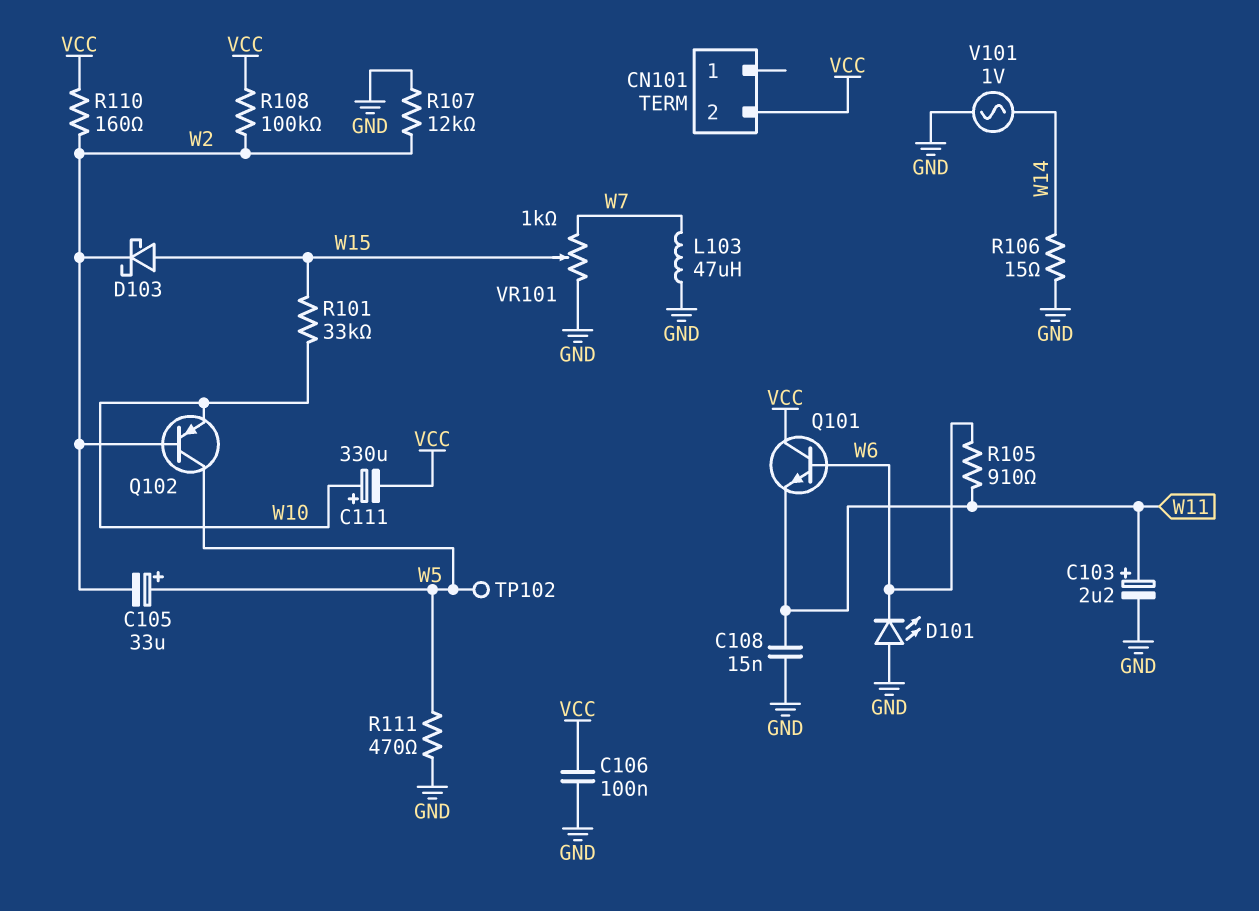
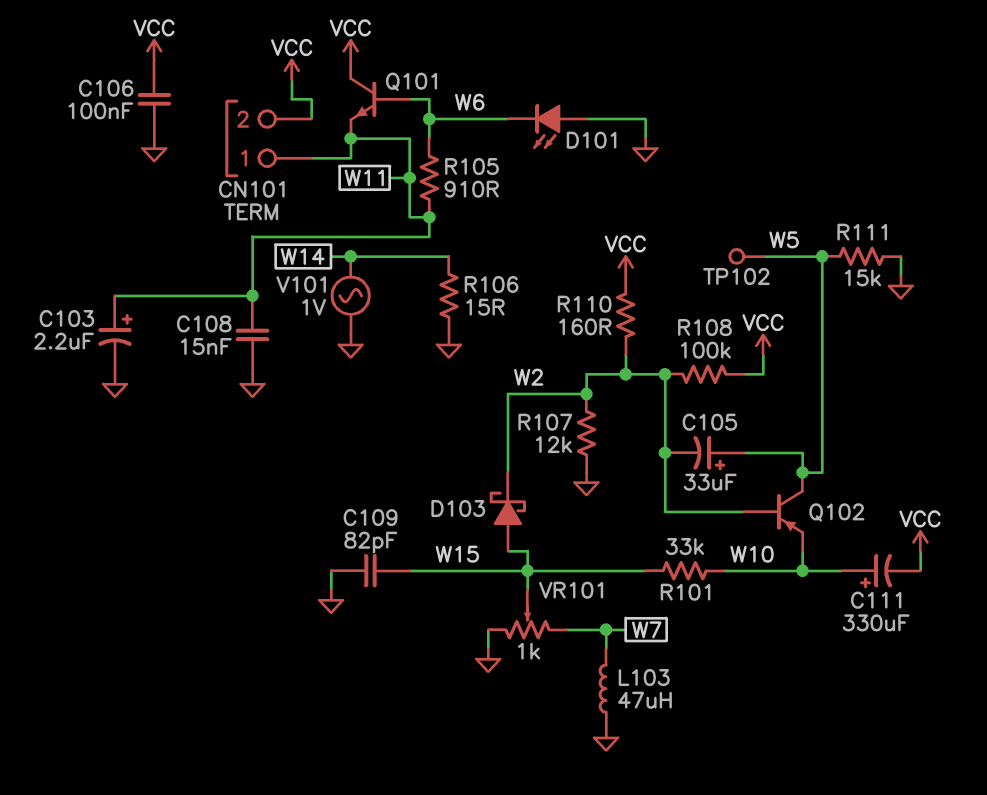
C109: none -> 82pF (GND, W15)
CN101 pin 1: none -> W11
R111: 470 (GND, W5) -> 15k (GND, W5)

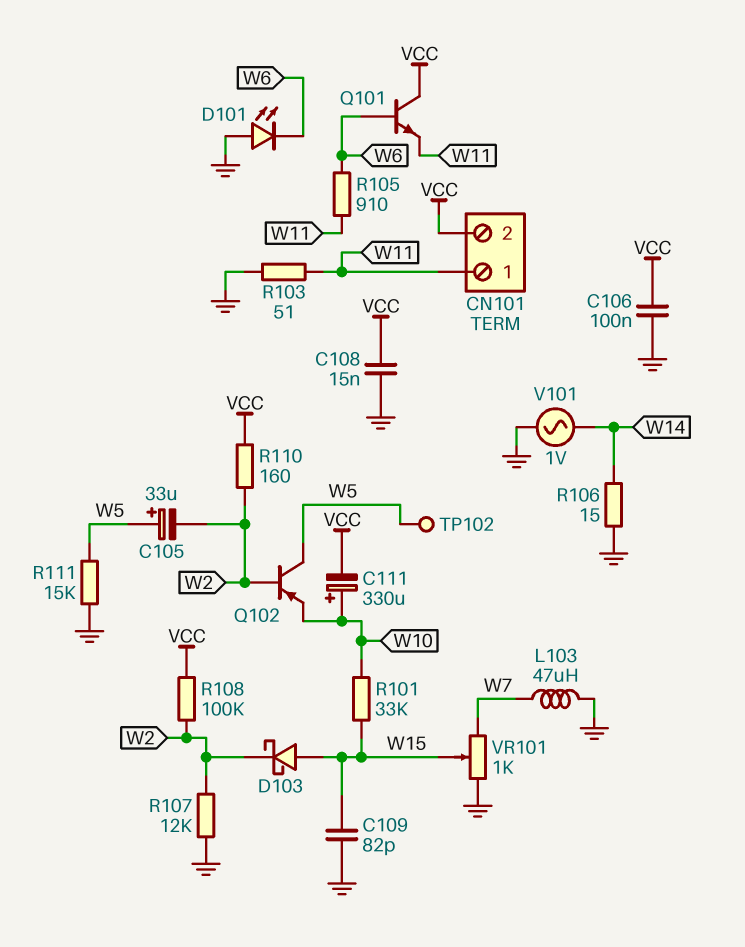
C103: 2.2uF (plus W11, minus GND) -> none
C108: 15nF (GND, W11) -> 15nF (GND, VCC)
R103: none -> 51 (GND, W11)

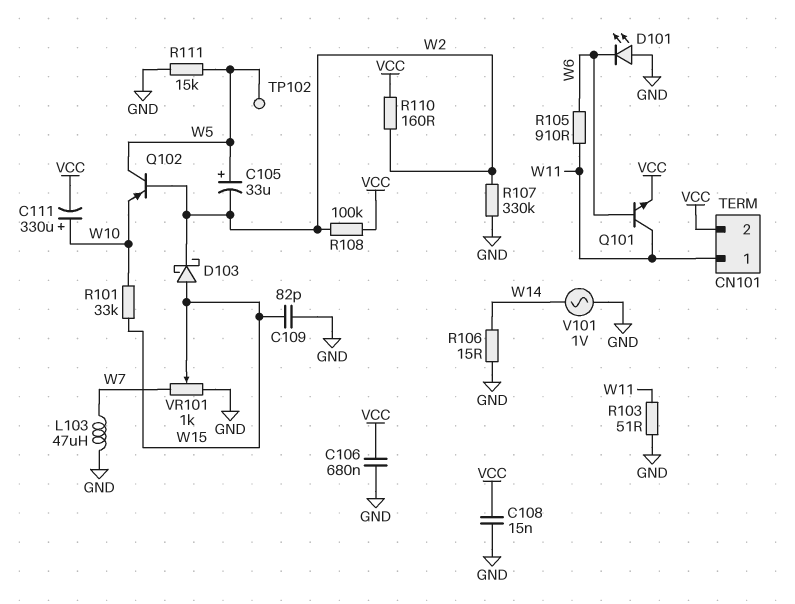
C106: 100nF (GND, VCC) -> 680nF (GND, VCC)
Q101: NPN (B W6, C VCC, E W11) -> NPN (B W6, C W11, E VCC)
R107: 12k (GND, W2) -> 330k (GND, W2)

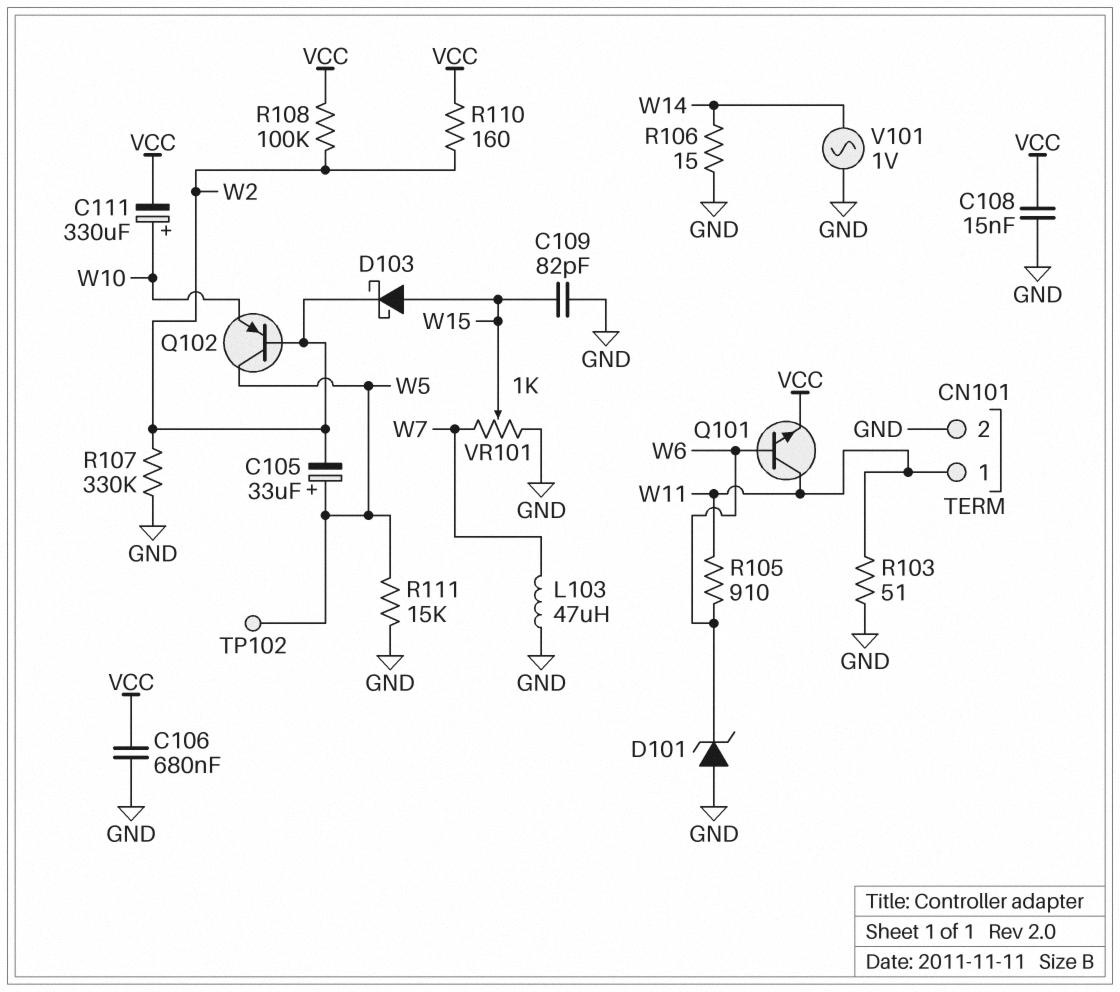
CN101 pin 2: VCC -> GND
D101: LED (A GND, K W6) -> zener (A GND, K W6)
R101: 33k (W10, W15) -> none

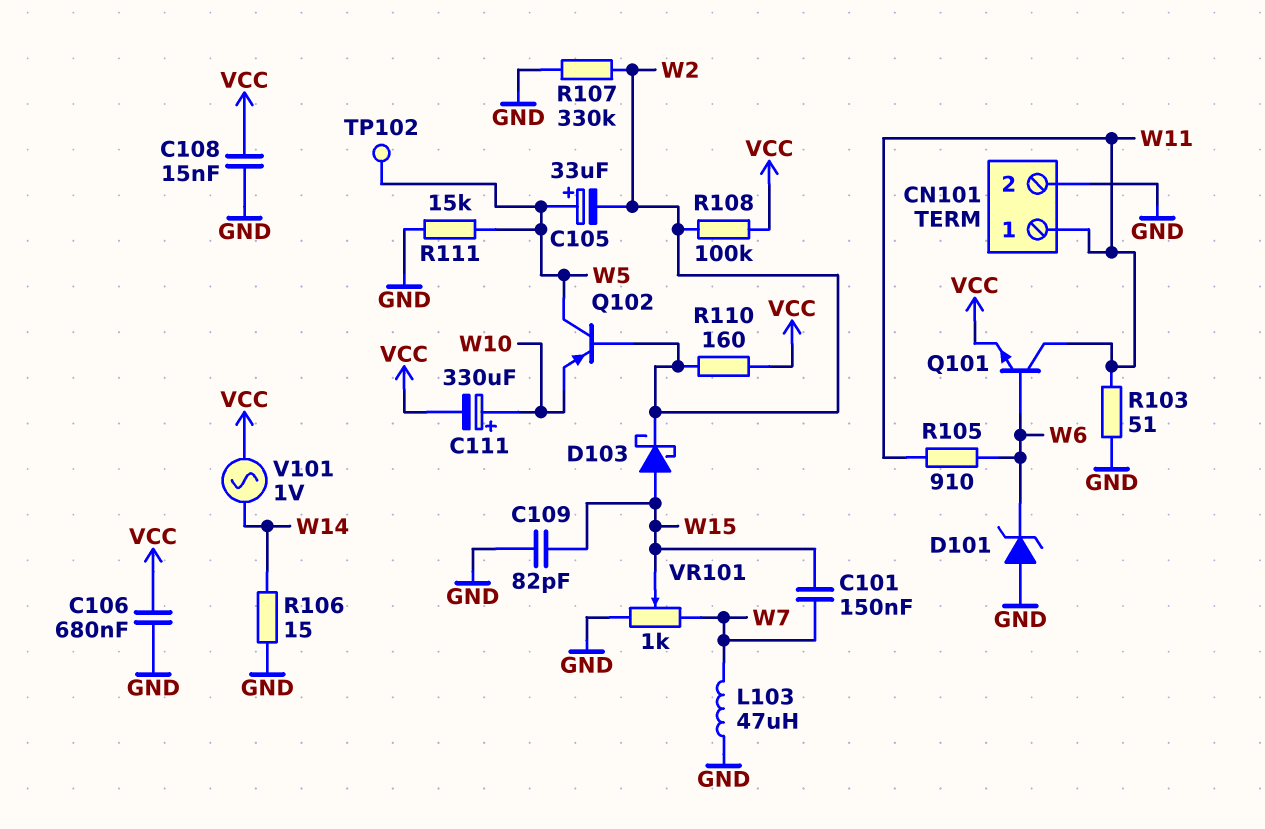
C101: none -> 150nF (W7, W15)
V101: AC 1V (GND, W14) -> AC 1V (VCC, W14)

